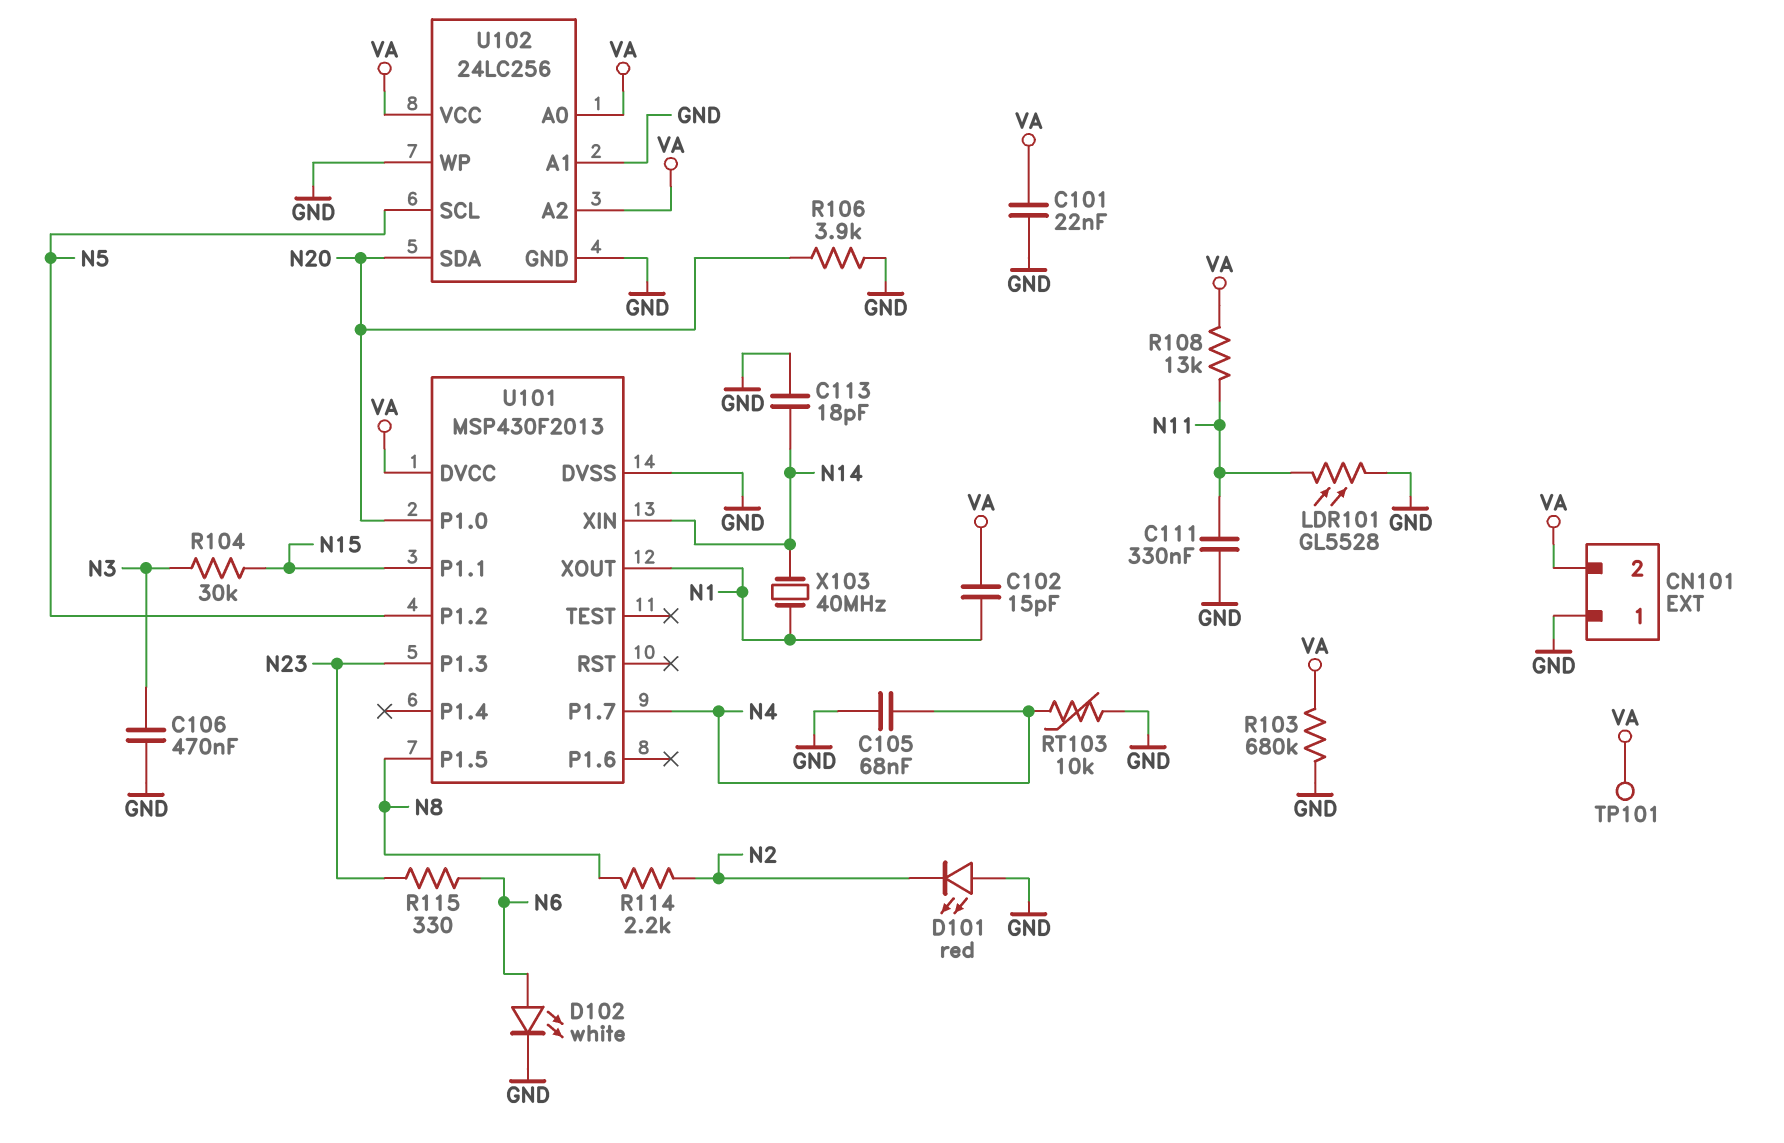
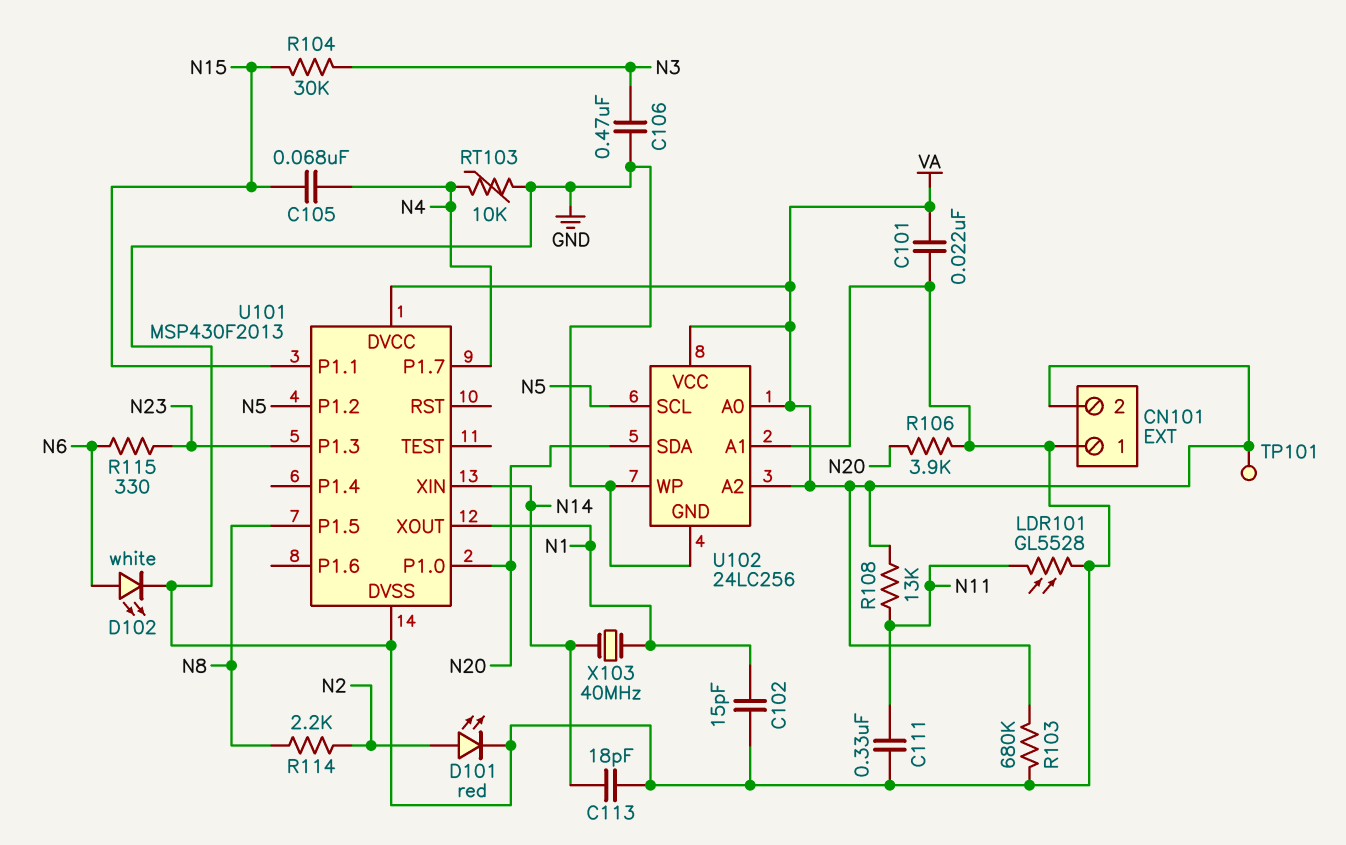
C102: 15pF (N1, VA) -> 15pF (GND, N1)
C105: 68nF (GND, N4) -> 68nF (N4, N15)
D101: LED red (A GND, K N2) -> LED red (A N2, K GND)

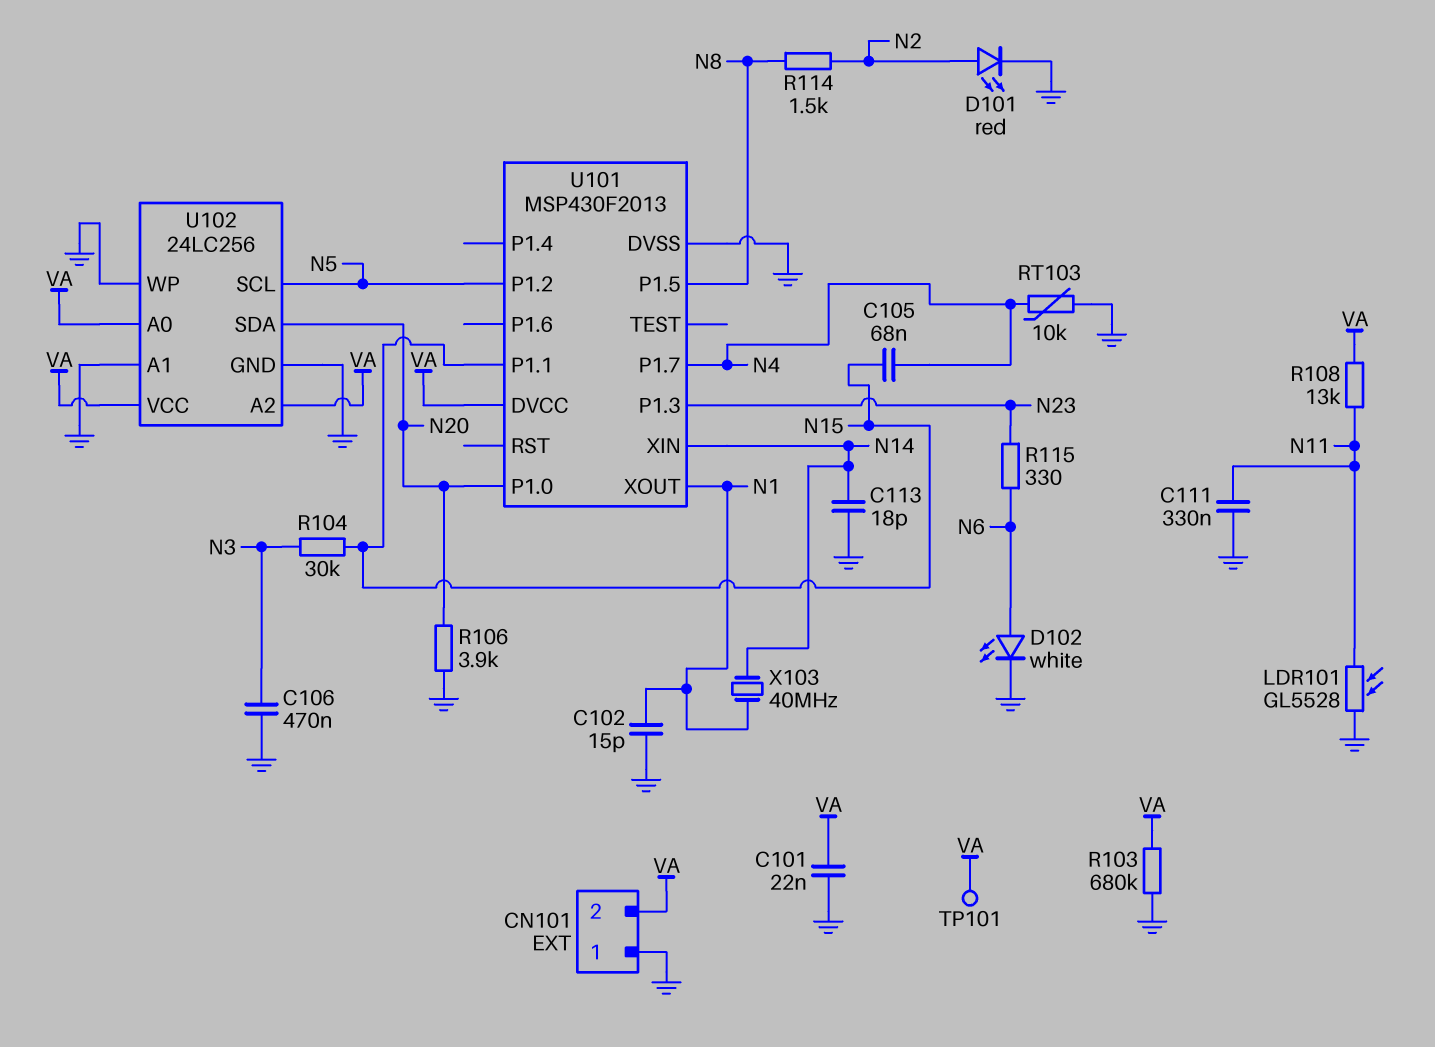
R114: 2.2k (N2, N8) -> 1.5k (N2, N8)

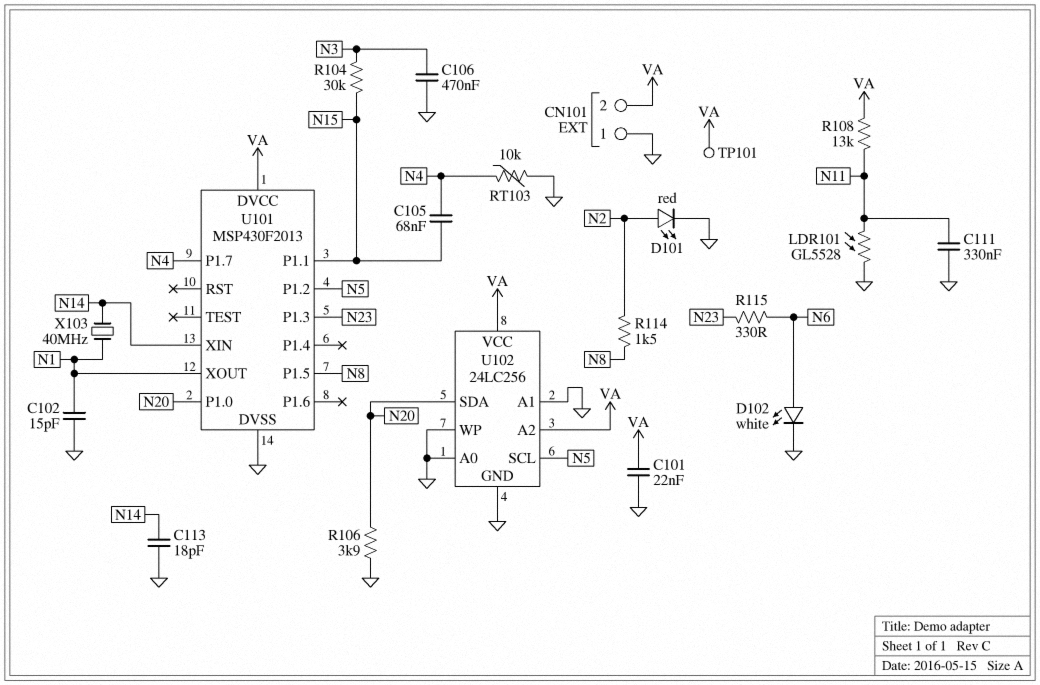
R103: 680k (GND, VA) -> none
U102 pin A0: VA -> GND

